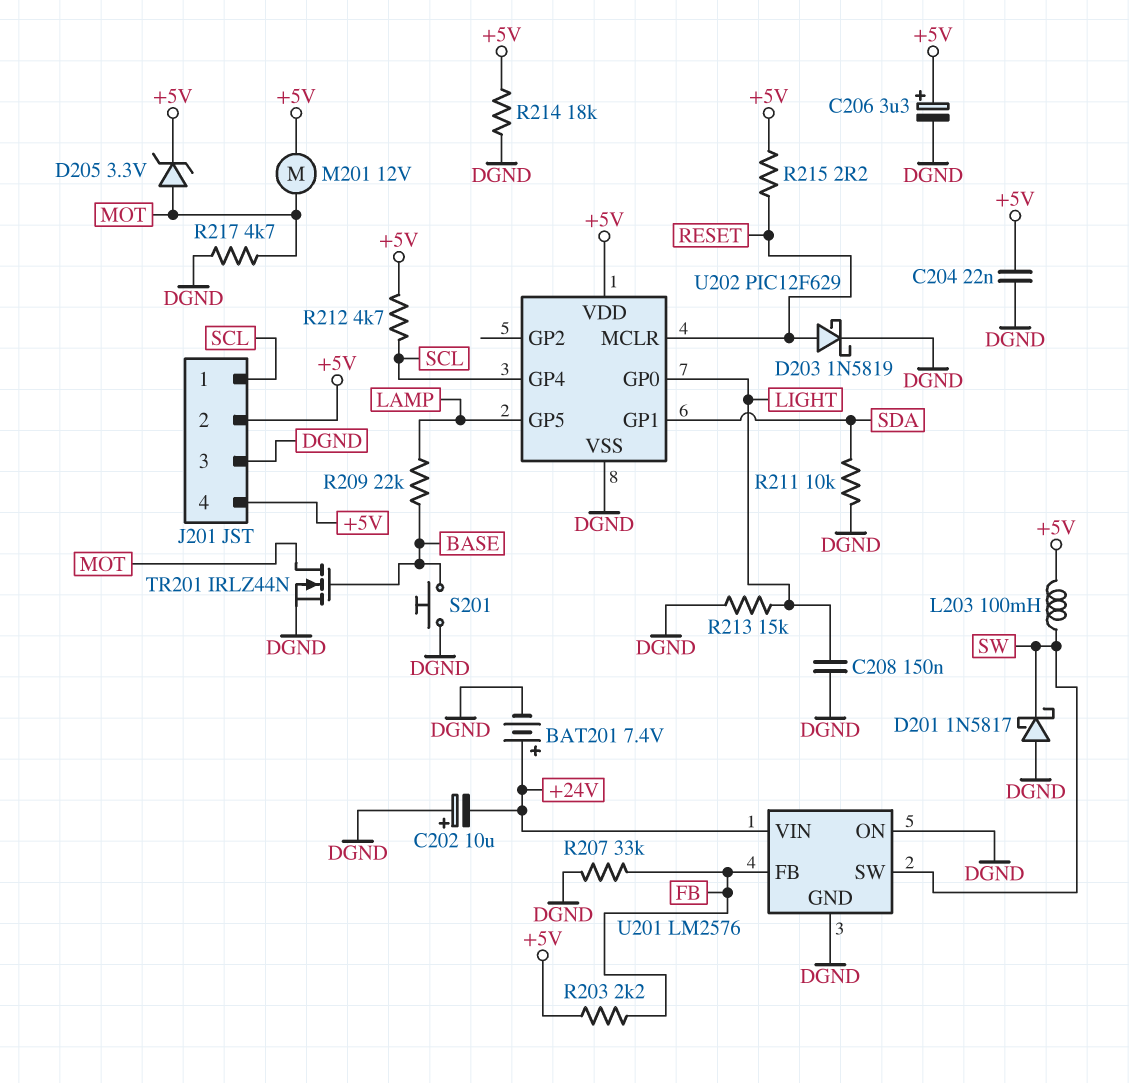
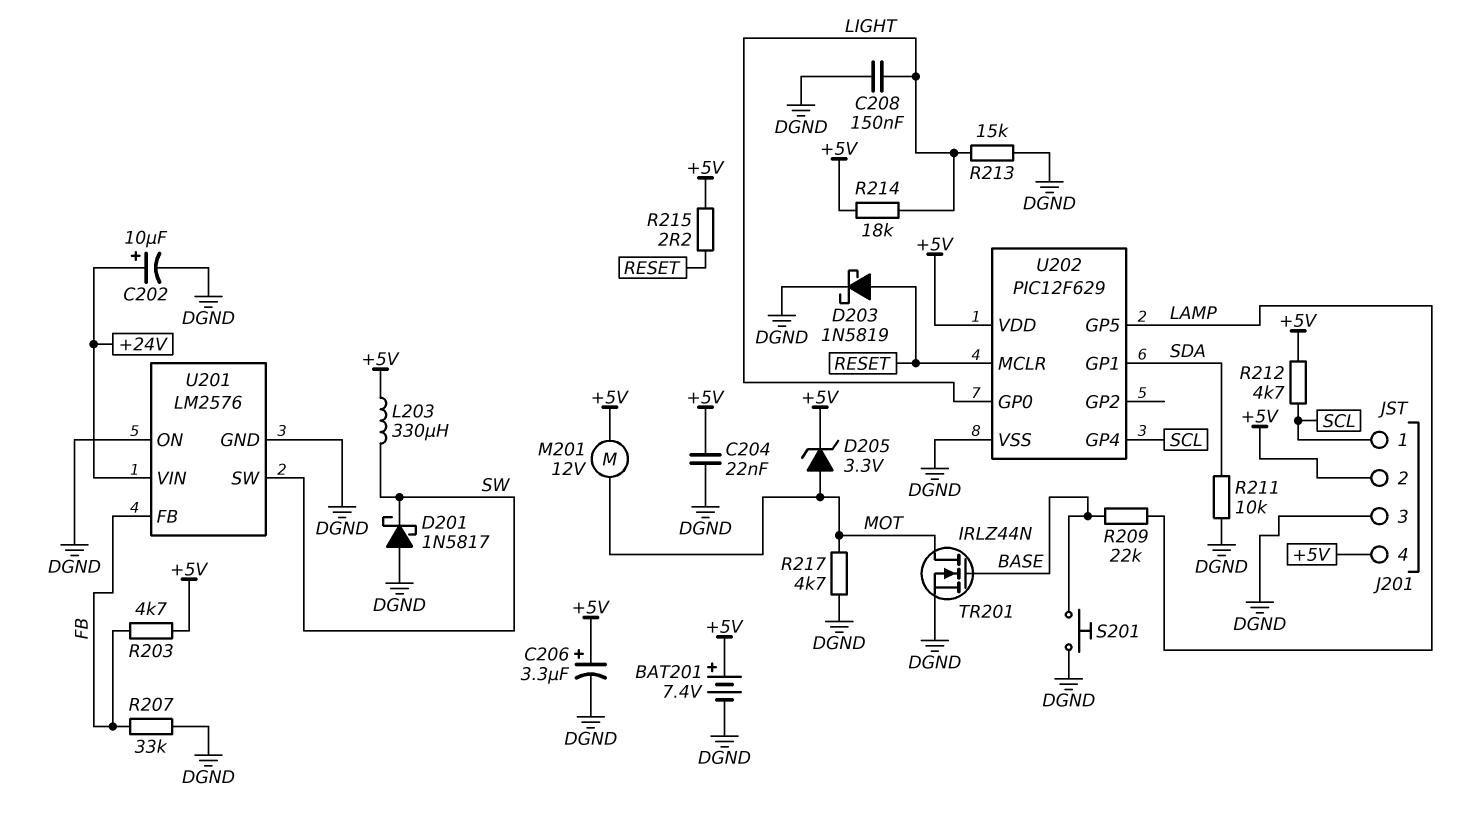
BAT201: 7.4V (plus +24V, minus DGND) -> 7.4V (plus +5V, minus DGND)
C202: 10uF (plus DGND, minus +24V) -> 10uF (plus +24V, minus DGND)
L203: 100mH (+5V, SW) -> 330uH (+5V, SW)
R203: 2.2k (+5V, FB) -> 4.7k (+5V, FB)
R214: 18k (+5V, DGND) -> 18k (+5V, LIGHT)

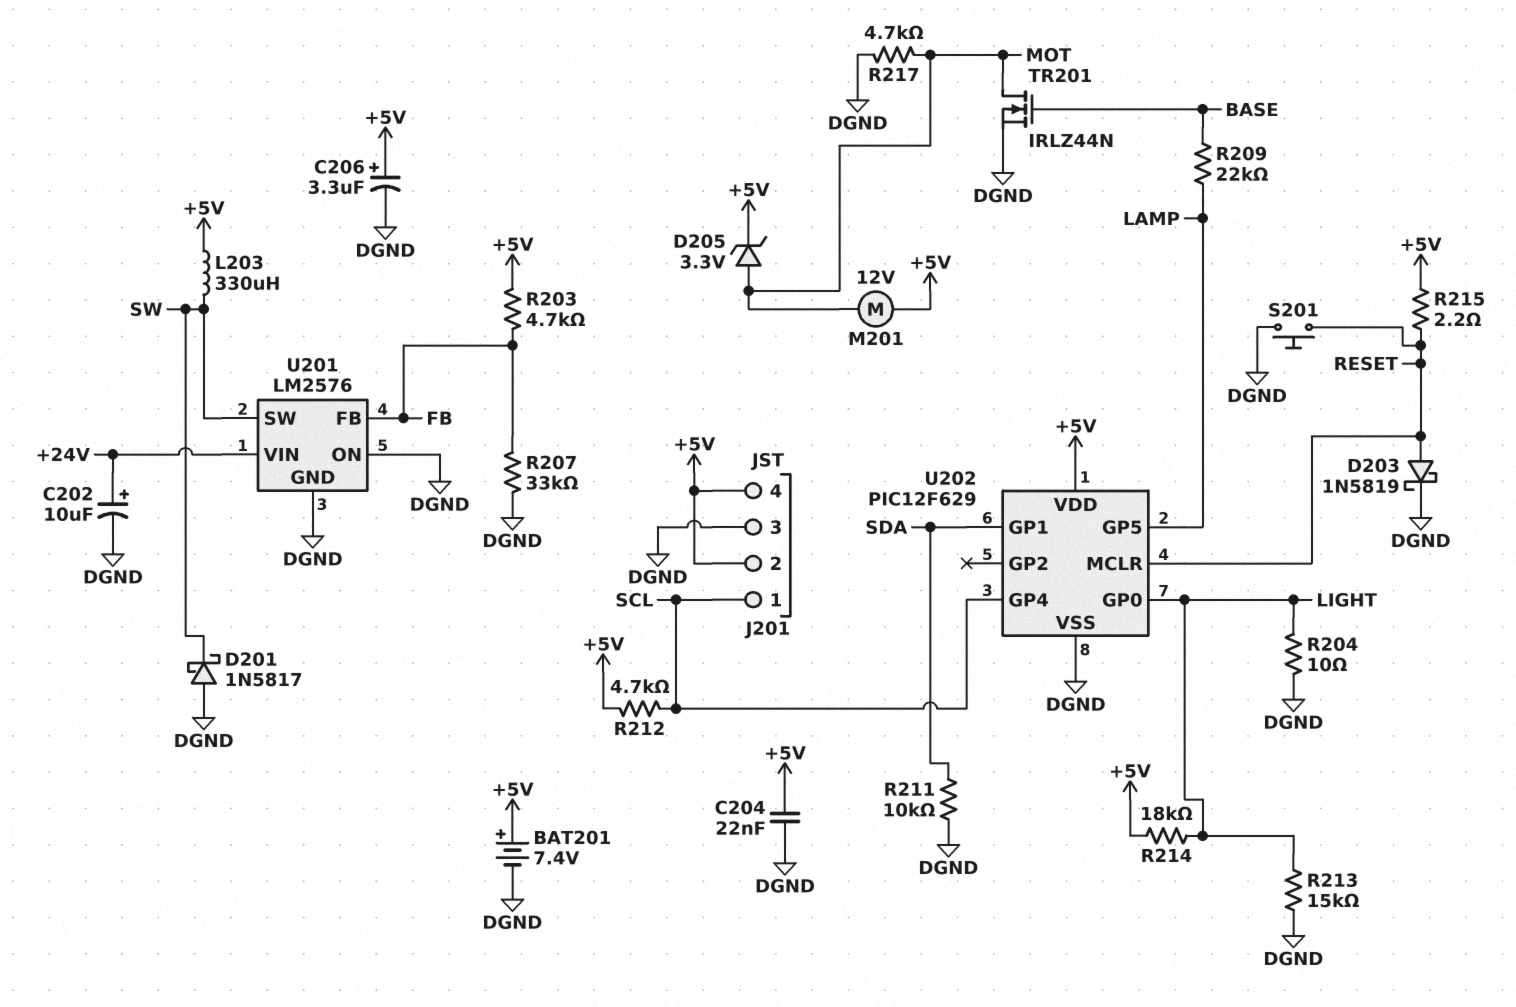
C208: 150nF (DGND, LIGHT) -> none
R204: none -> 10 (DGND, LIGHT)
S201: button (BASE, DGND) -> button (DGND, RESET)

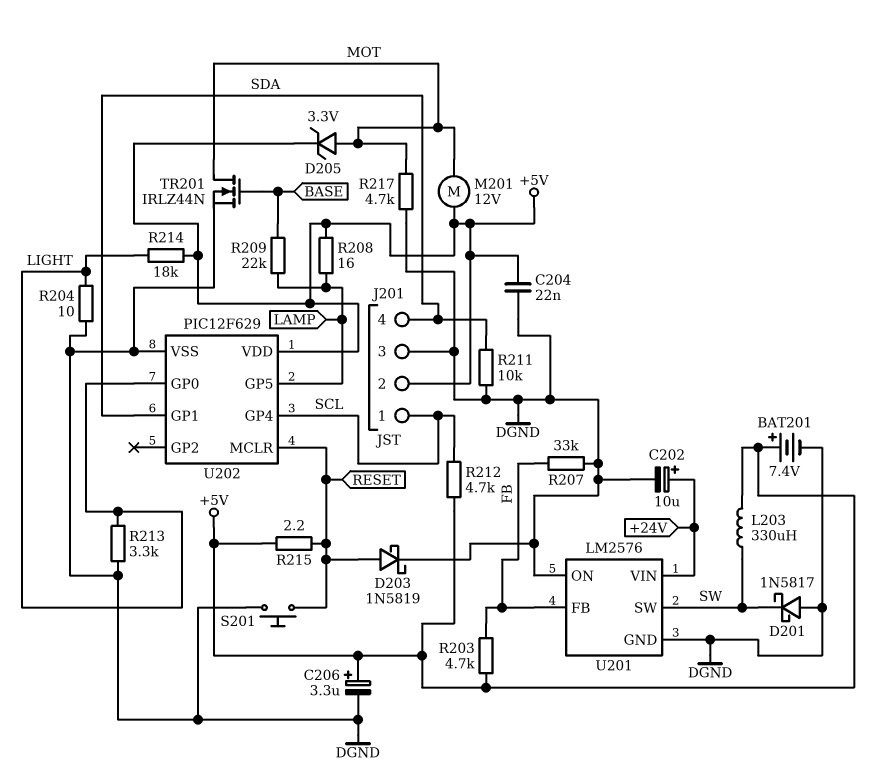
J201 pin 4: +5V -> SDA
R208: none -> 16 (+5V, LAMP)
R213: 15k (DGND, LIGHT) -> 3.3k (DGND, LIGHT)

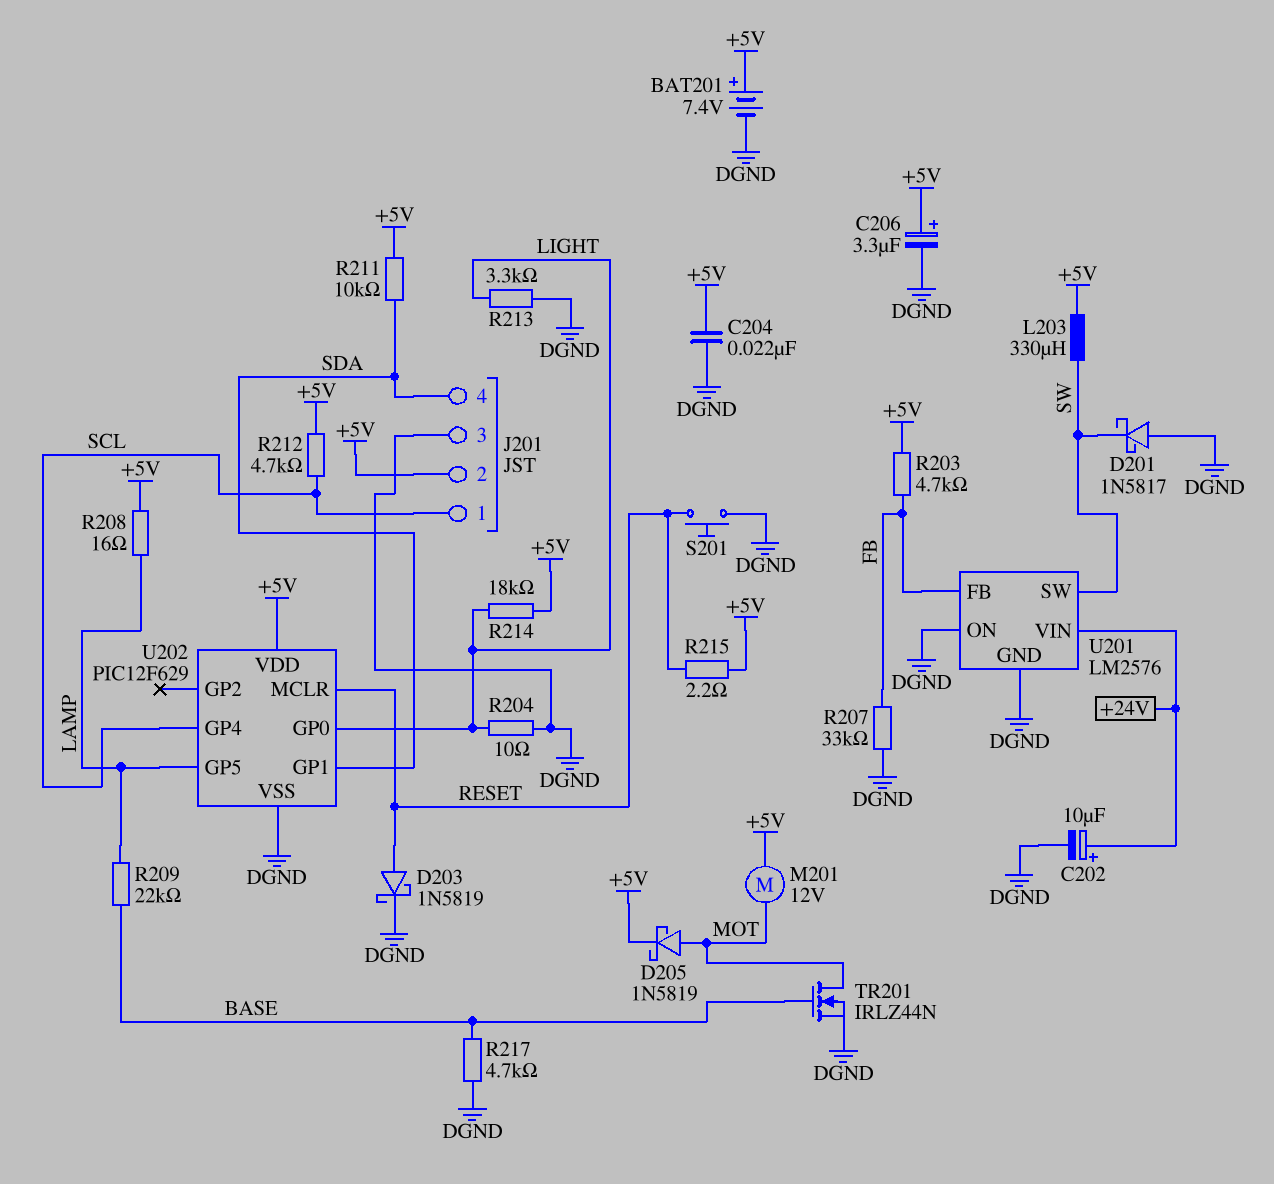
D205: zener 3.3V (A MOT, K +5V) -> schottky 1N5819 (A MOT, K +5V)
R211: 10k (DGND, SDA) -> 10k (+5V, SDA)
R217: 4.7k (DGND, MOT) -> 4.7k (BASE, DGND)

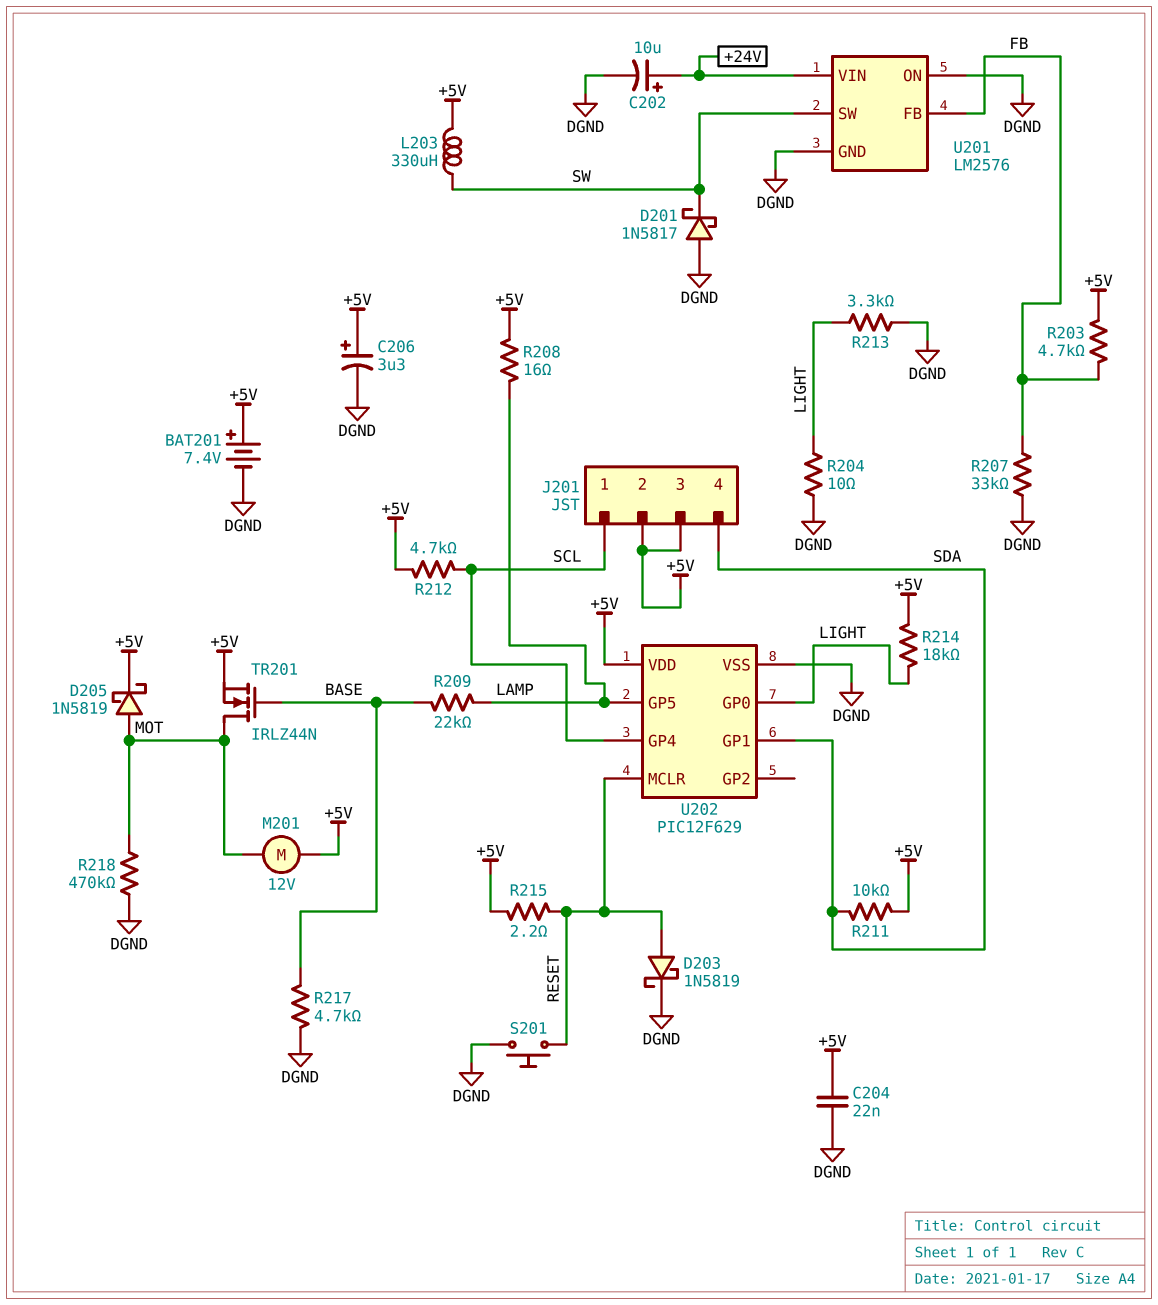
J201 pin 3: DGND -> +5V
R218: none -> 470k (DGND, MOT)
TR201: NMOS IRLZ44N (G BASE, D MOT, S DGND) -> NMOS IRLZ44N (G BASE, D MOT, S +5V)

